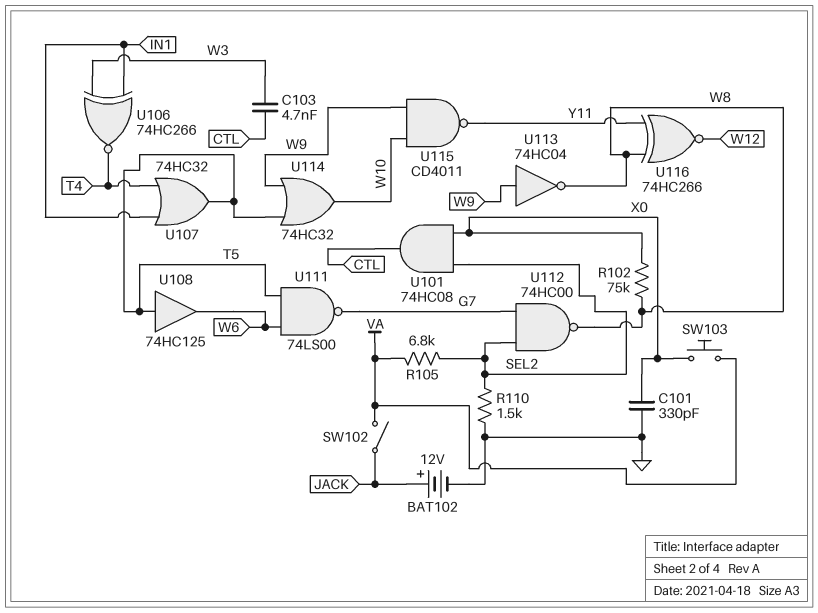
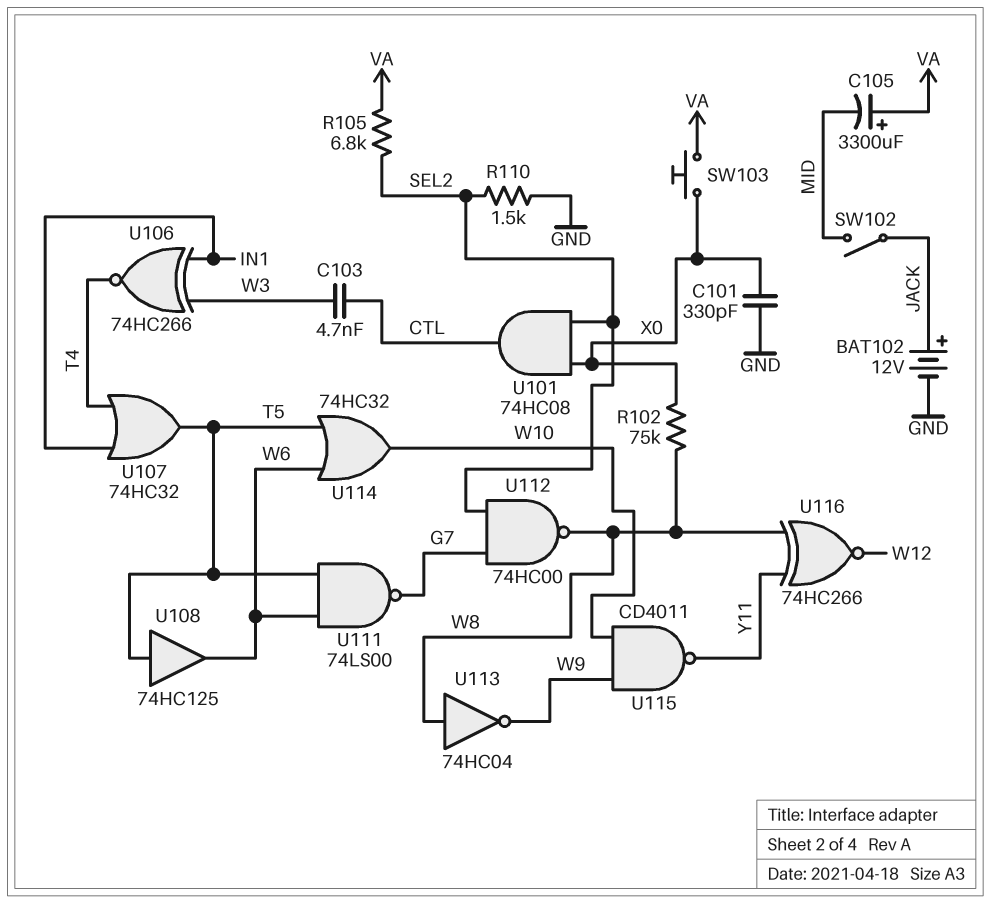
C105: none -> 3300uF (plus VA, minus MID)
SW102: switch (JACK, VA) -> switch (JACK, MID)
U113: NOT 74HC04 (in W9, out W8) -> NOT 74HC04 (in W8, out W9)
U114: OR 74HC32 (in T5, in W9, out W10) -> OR 74HC32 (in T5, in W6, out W10)

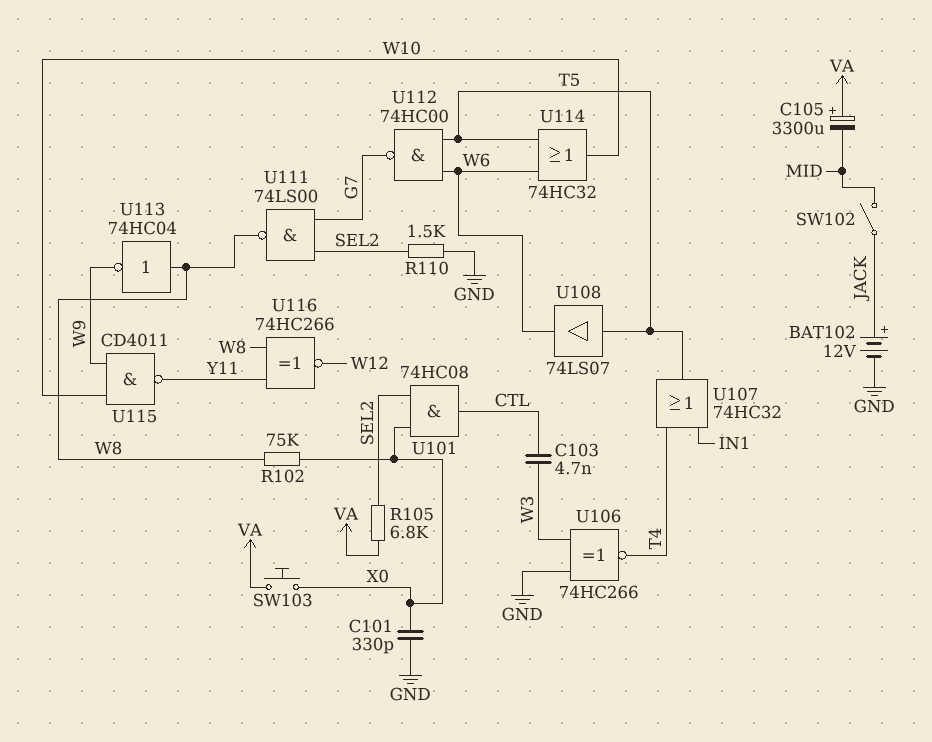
U106: XNOR 74HC266 (in IN1, in W3, out T4) -> XNOR 74HC266 (in GND, in W3, out T4)
U108: buffer 74HC125 (in T5, out W6) -> buffer 74LS07 (in T5, out W6)
U111: NAND 74LS00 (in T5, in W6, out G7) -> NAND 74LS00 (in G7, in SEL2, out W8)
U112: NAND 74HC00 (in G7, in SEL2, out W8) -> NAND 74HC00 (in T5, in W6, out G7)

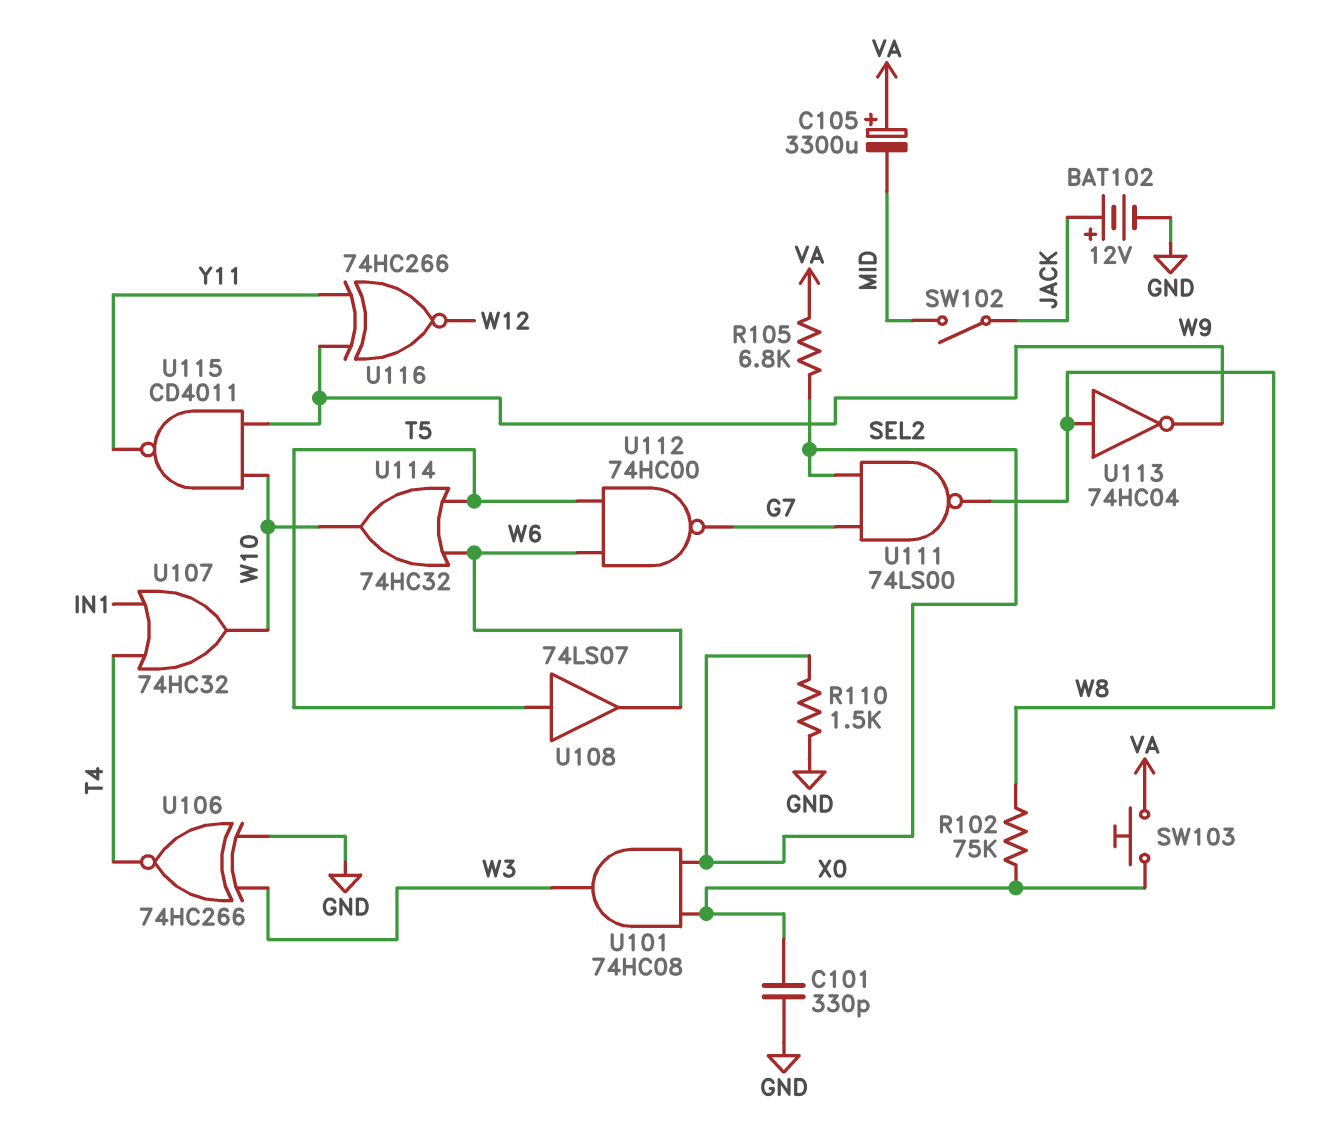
C103: 4.7nF (CTL, W3) -> none
U101: AND 74HC08 (in SEL2, in X0, out CTL) -> AND 74HC08 (in SEL2, in X0, out W3)
U107: OR 74HC32 (in IN1, in T4, out T5) -> OR 74HC32 (in IN1, in T4, out W10)
U116: XNOR 74HC266 (in W8, in Y11, out W12) -> XNOR 74HC266 (in W9, in Y11, out W12)

